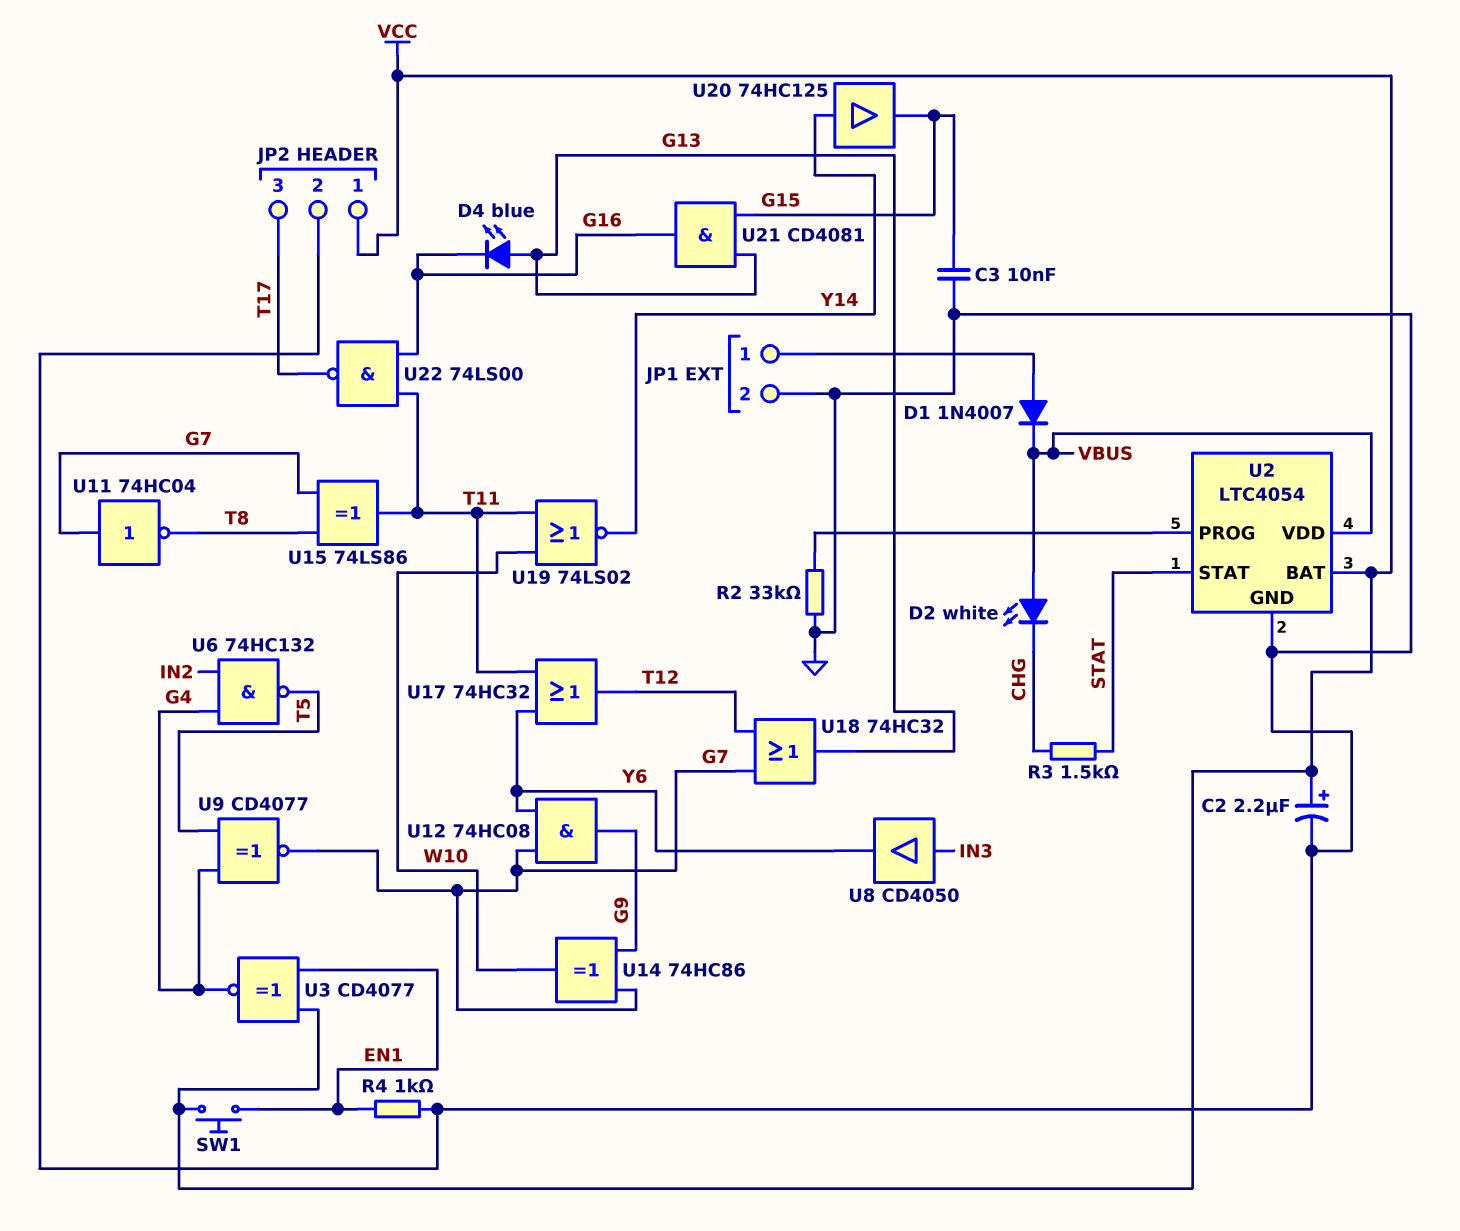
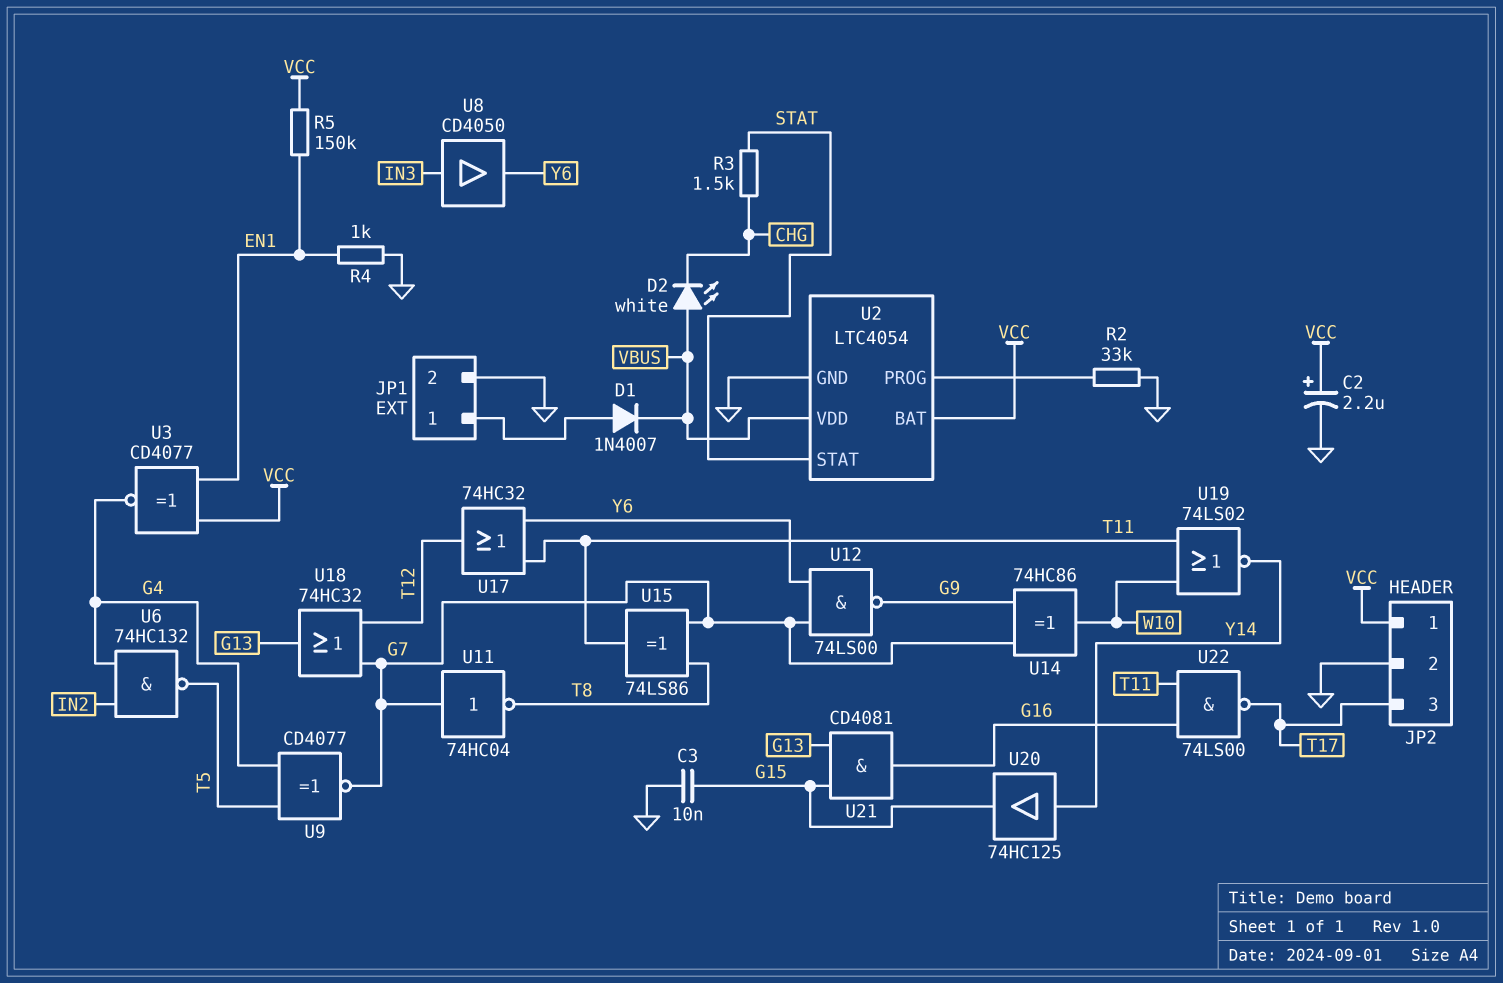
D4: LED blue (A G13, K G16) -> none
R5: none -> 150k (EN1, VCC)
SW1: button (EN1, VCC) -> none
U12: AND 74HC08 (in G7, in Y6, out G9) -> NAND 74LS00 (in G7, in Y6, out G9)

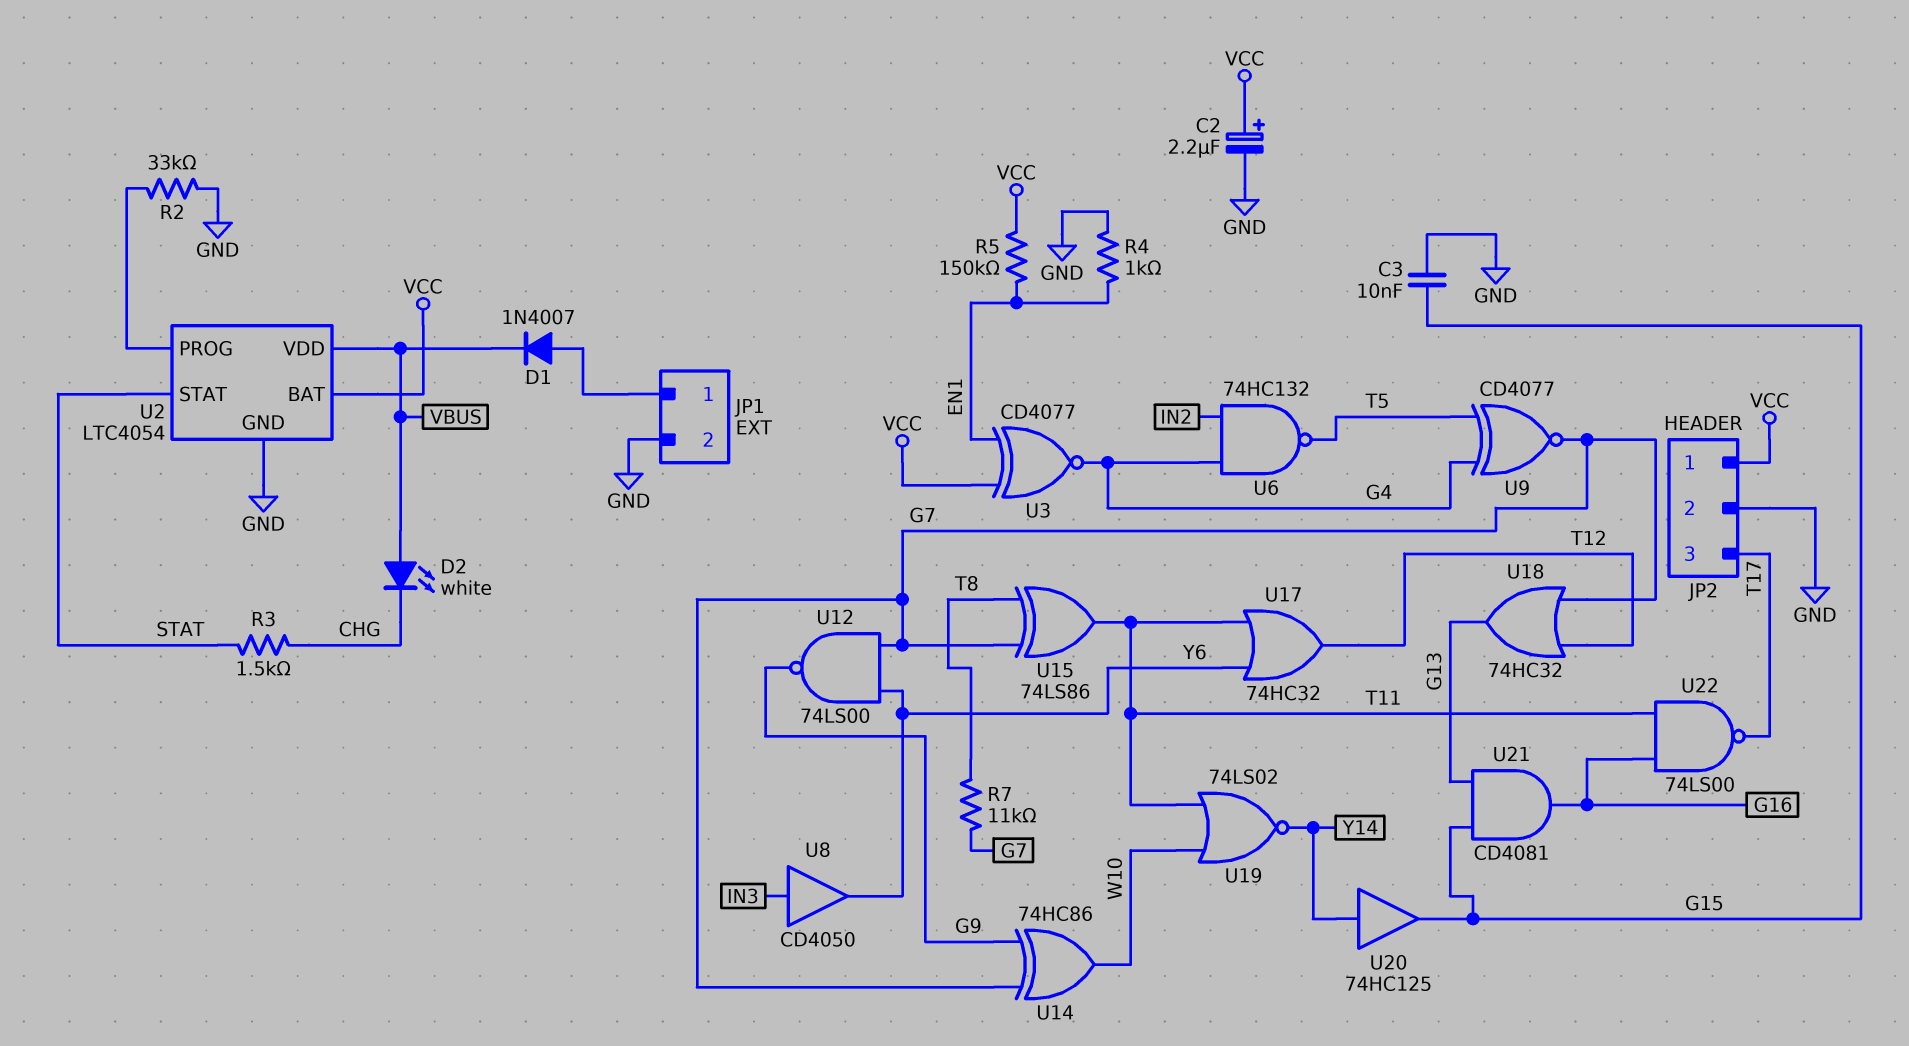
R7: none -> 11k (G7, T8)
U11: NOT 74HC04 (in G7, out T8) -> none

